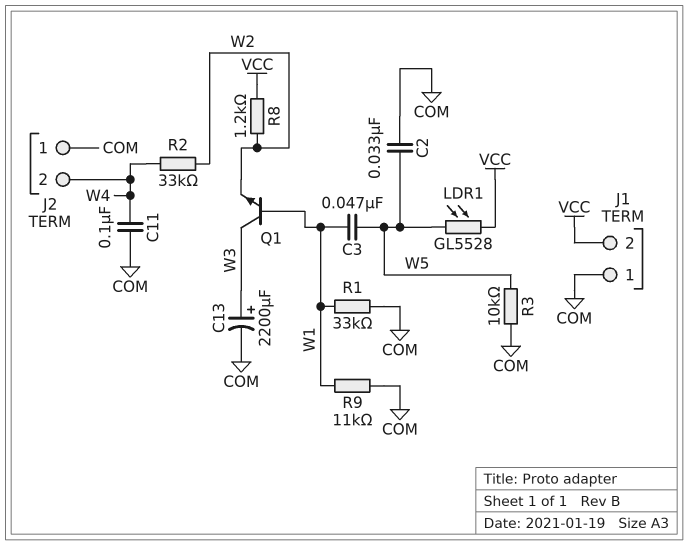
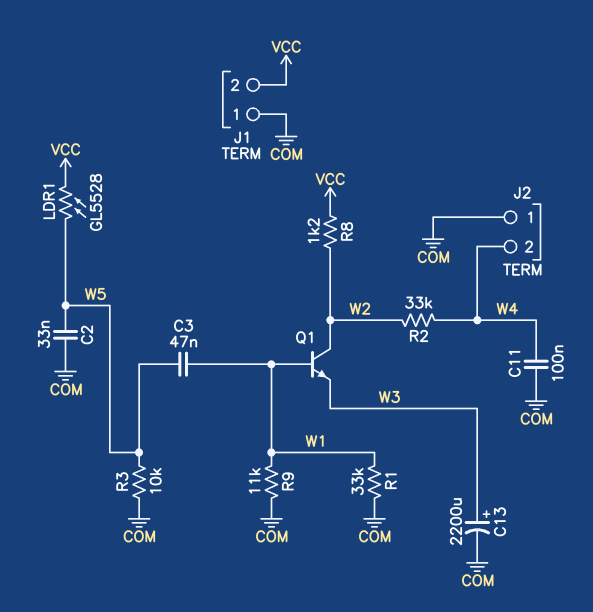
Q1: NPN (B W1, C W3, E W2) -> NPN (B W1, C W2, E W3)

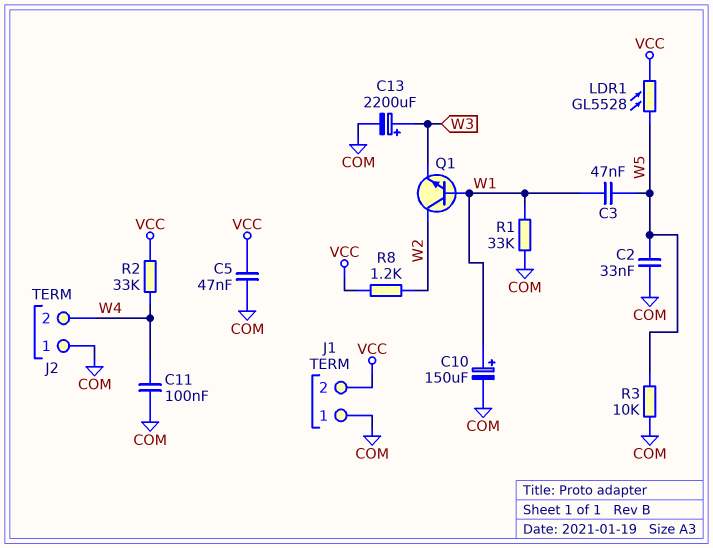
C5: none -> 47nF (COM, VCC)
C10: none -> 150uF (plus W1, minus COM)
R2: 33k (W2, W4) -> 33k (VCC, W4)
R9: 11k (COM, W1) -> none

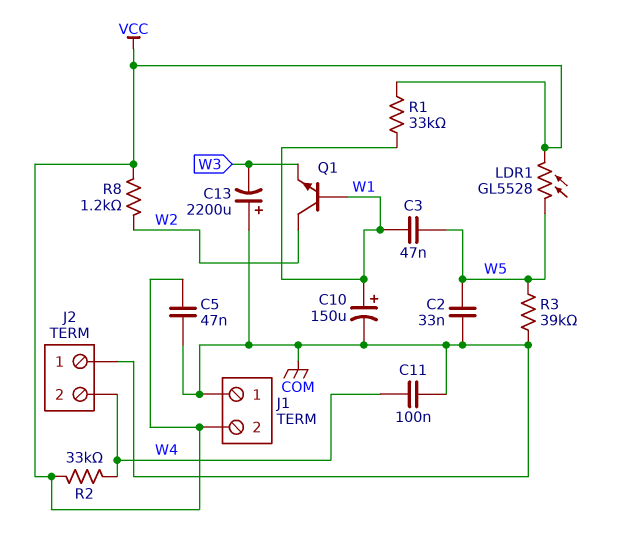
C13: 2200uF (plus W3, minus COM) -> 2200uF (plus COM, minus W3)
R1: 33k (COM, W1) -> 33k (VCC, W1)
R3: 10k (COM, W5) -> 39k (COM, W5)

